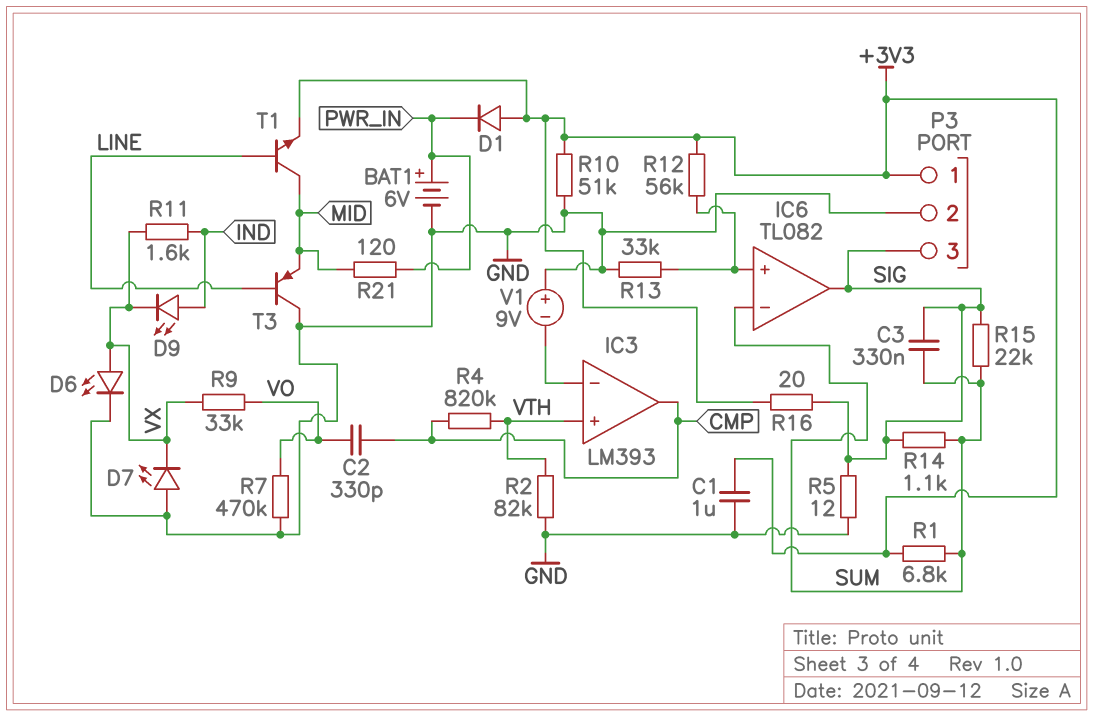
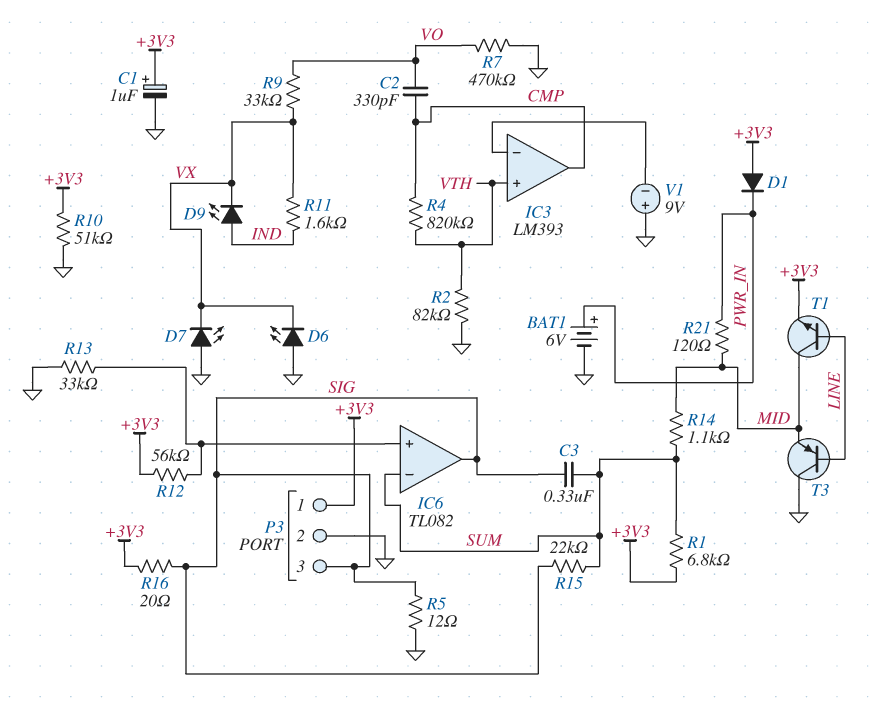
C1: 1uF (+3V3, GND) -> 1uF (plus +3V3, minus GND)
D6: LED (A VX, K GND) -> LED (A GND, K VX)
R14: 1.1k (SIG, SUM) -> 1.1k (MID, SUM)

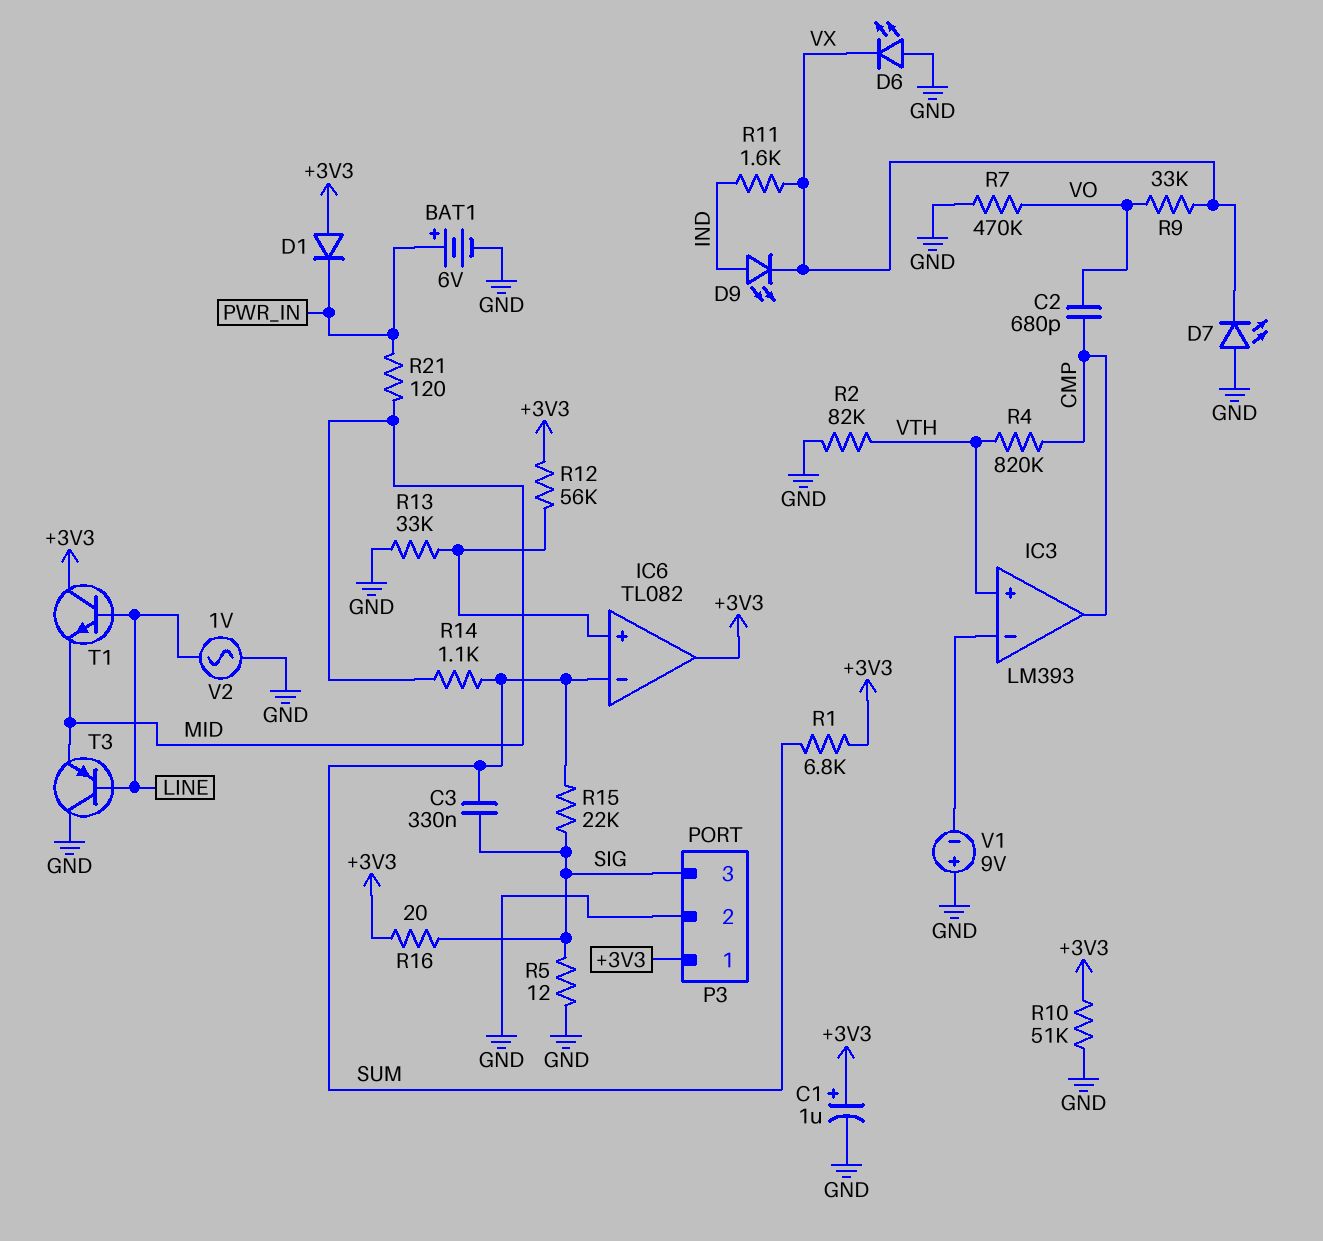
C2: 330pF (CMP, VO) -> 680pF (CMP, VO)
IC6 pin out: SIG -> +3V3
T1: NPN (B LINE, C MID, E +3V3) -> NPN (B LINE, C +3V3, E MID)
V2: none -> AC 1V (GND, LINE)

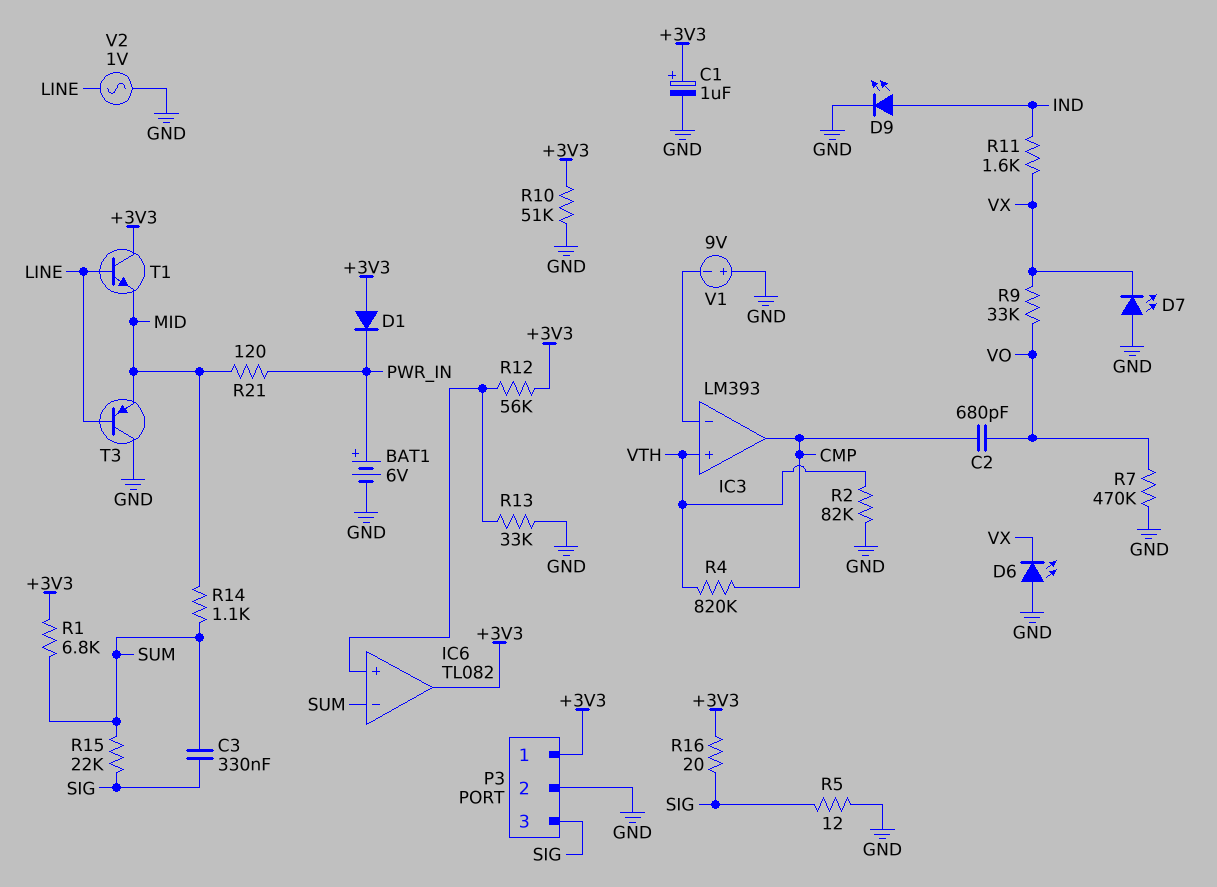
D9: LED (A IND, K VX) -> LED (A IND, K GND)

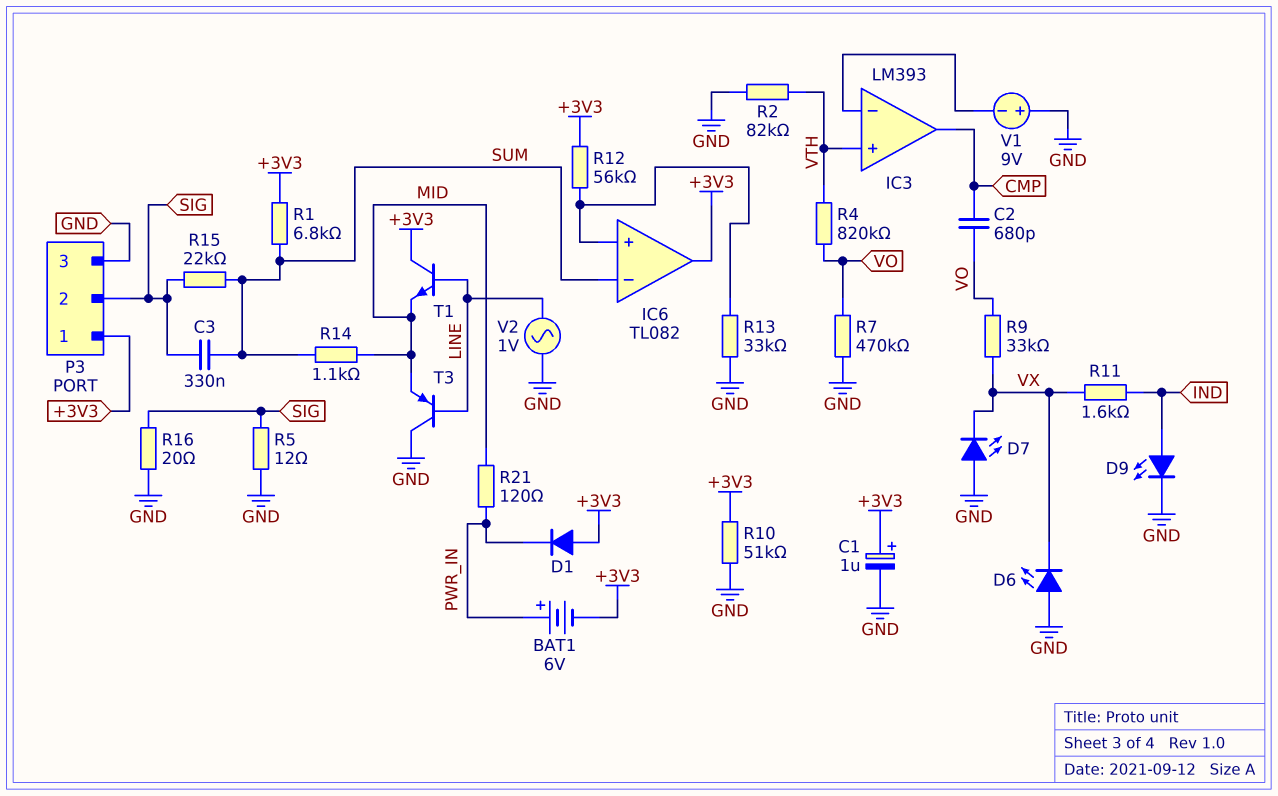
BAT1: 6V (plus PWR_IN, minus GND) -> 6V (plus PWR_IN, minus +3V3)
P3 pin 2: GND -> SIG
P3 pin 3: SIG -> GND
R4: 820k (CMP, VTH) -> 820k (VO, VTH)
R16: 20 (+3V3, SIG) -> 20 (GND, SIG)

